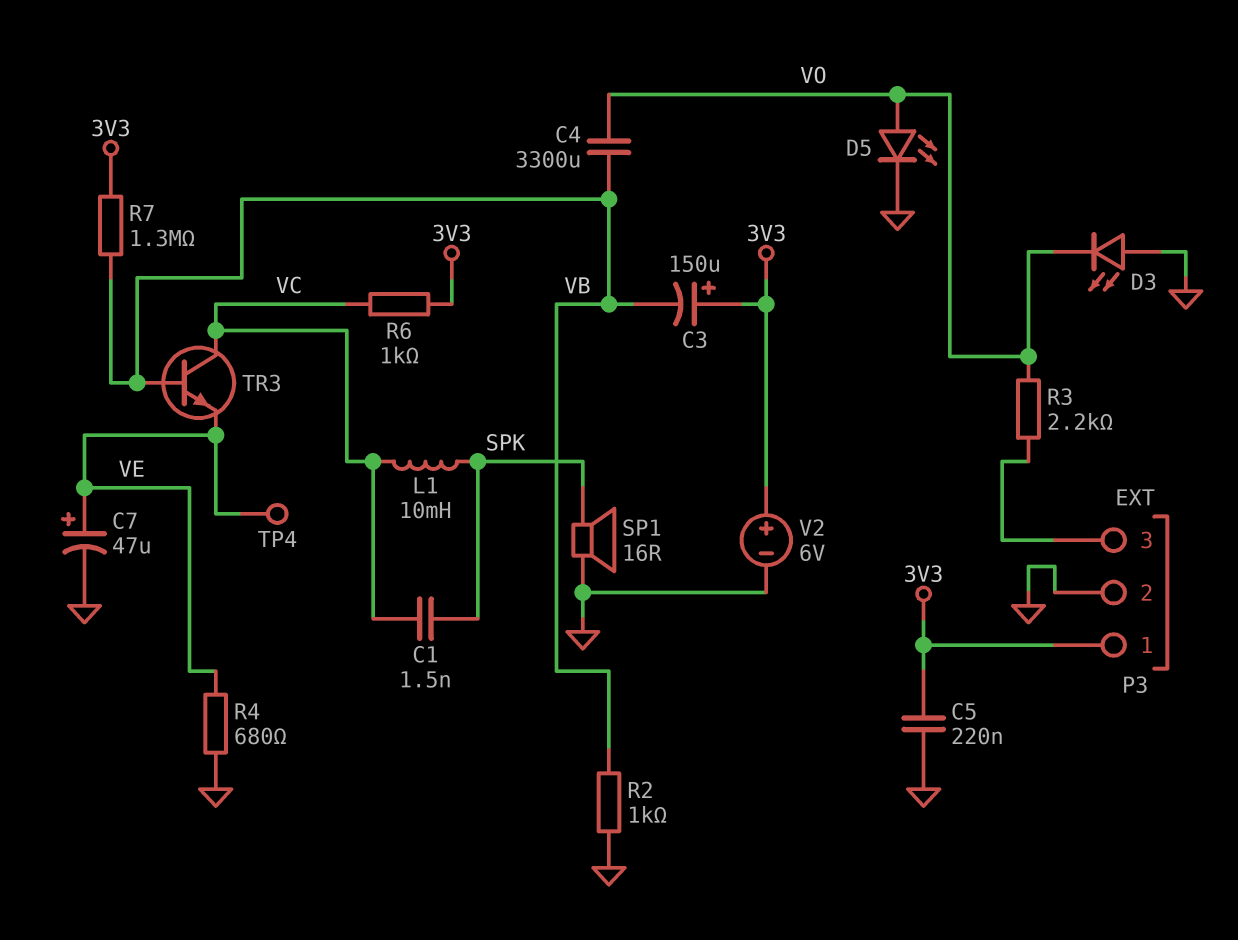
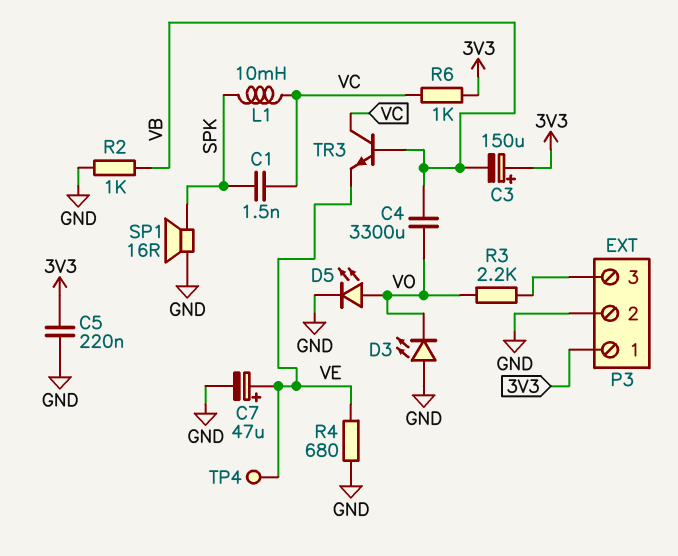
R7: 1.3M (3V3, VB) -> none
V2: 6V (plus 3V3, minus GND) -> none

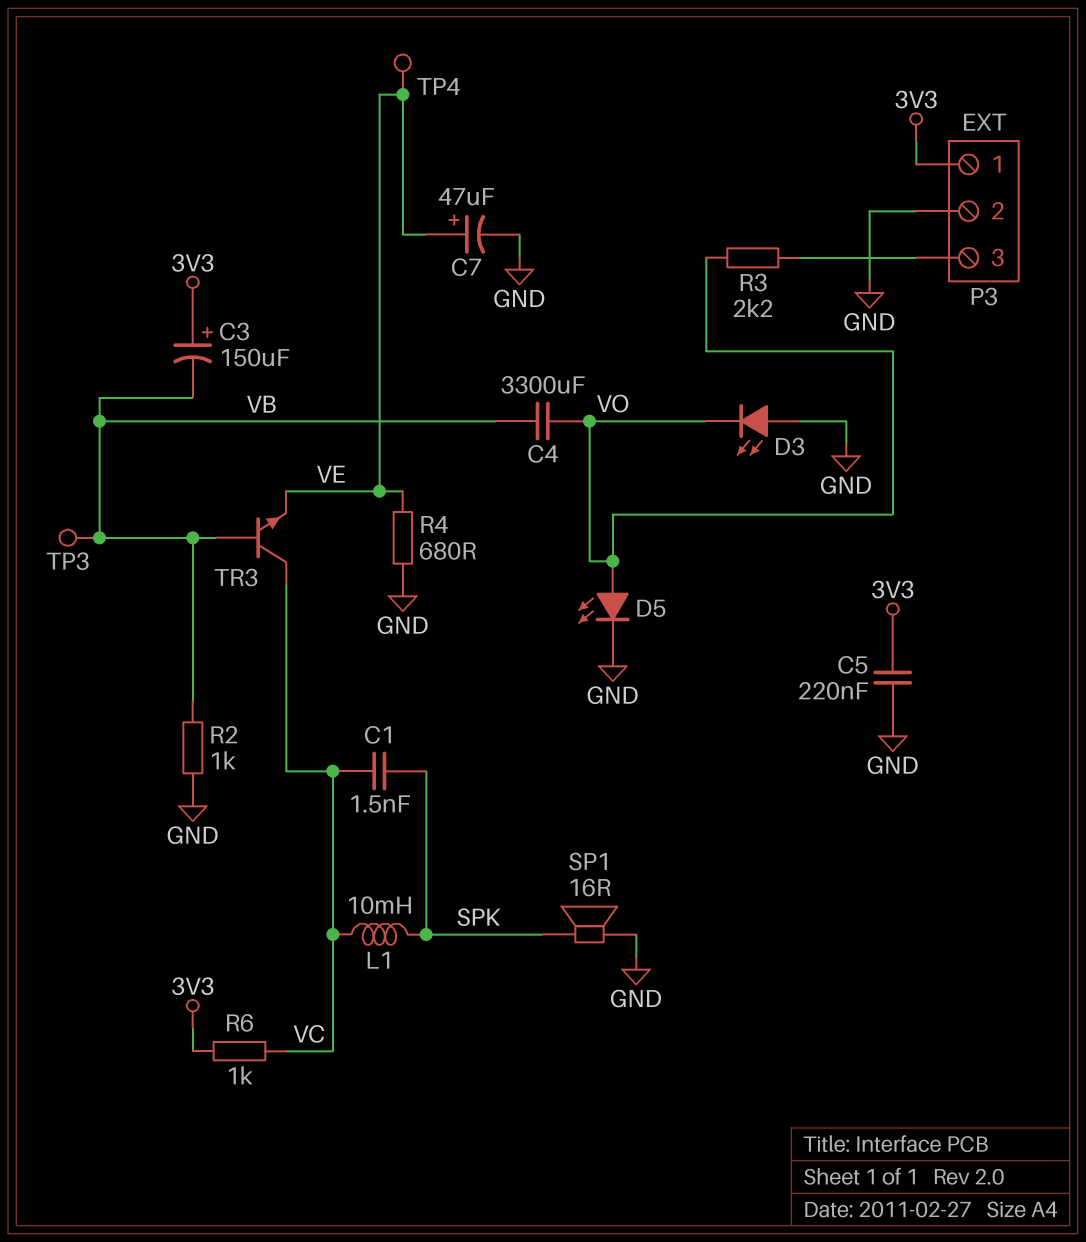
TP3: none -> test point (VB)

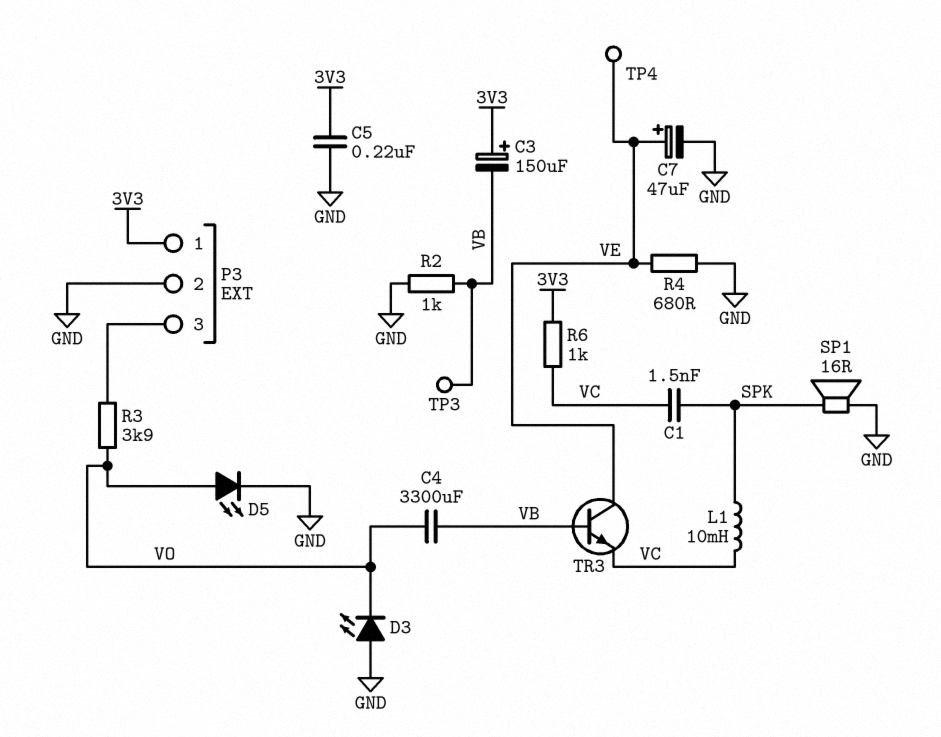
R3: 2.2k (P3/3, VO) -> 3.9k (P3/3, VO)
TR3: NPN (B VB, C VC, E VE) -> NPN (B VB, C VE, E VC)

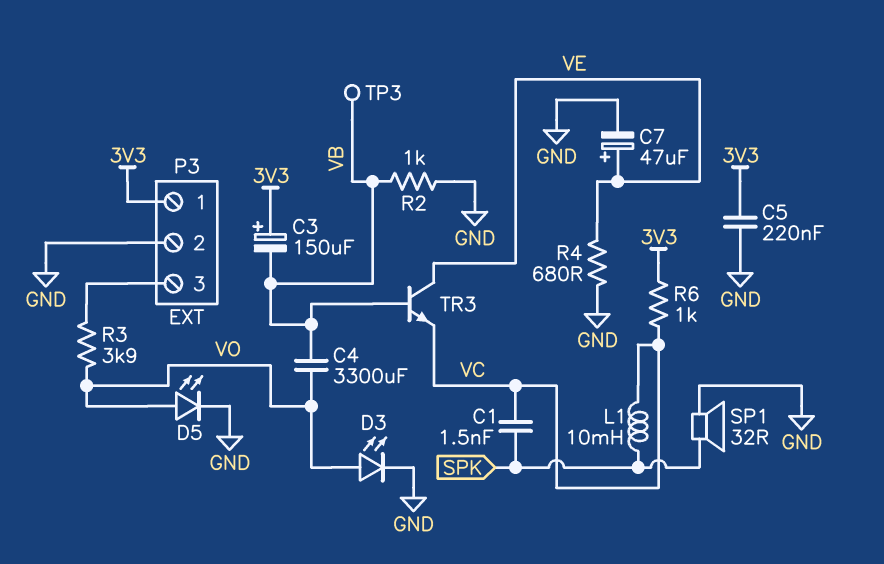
D3: LED (A GND, K VO) -> LED (A VO, K GND)
SP1: speaker 16R (GND, SPK) -> speaker 32R (GND, SPK)
TP4: test point (VE) -> none

